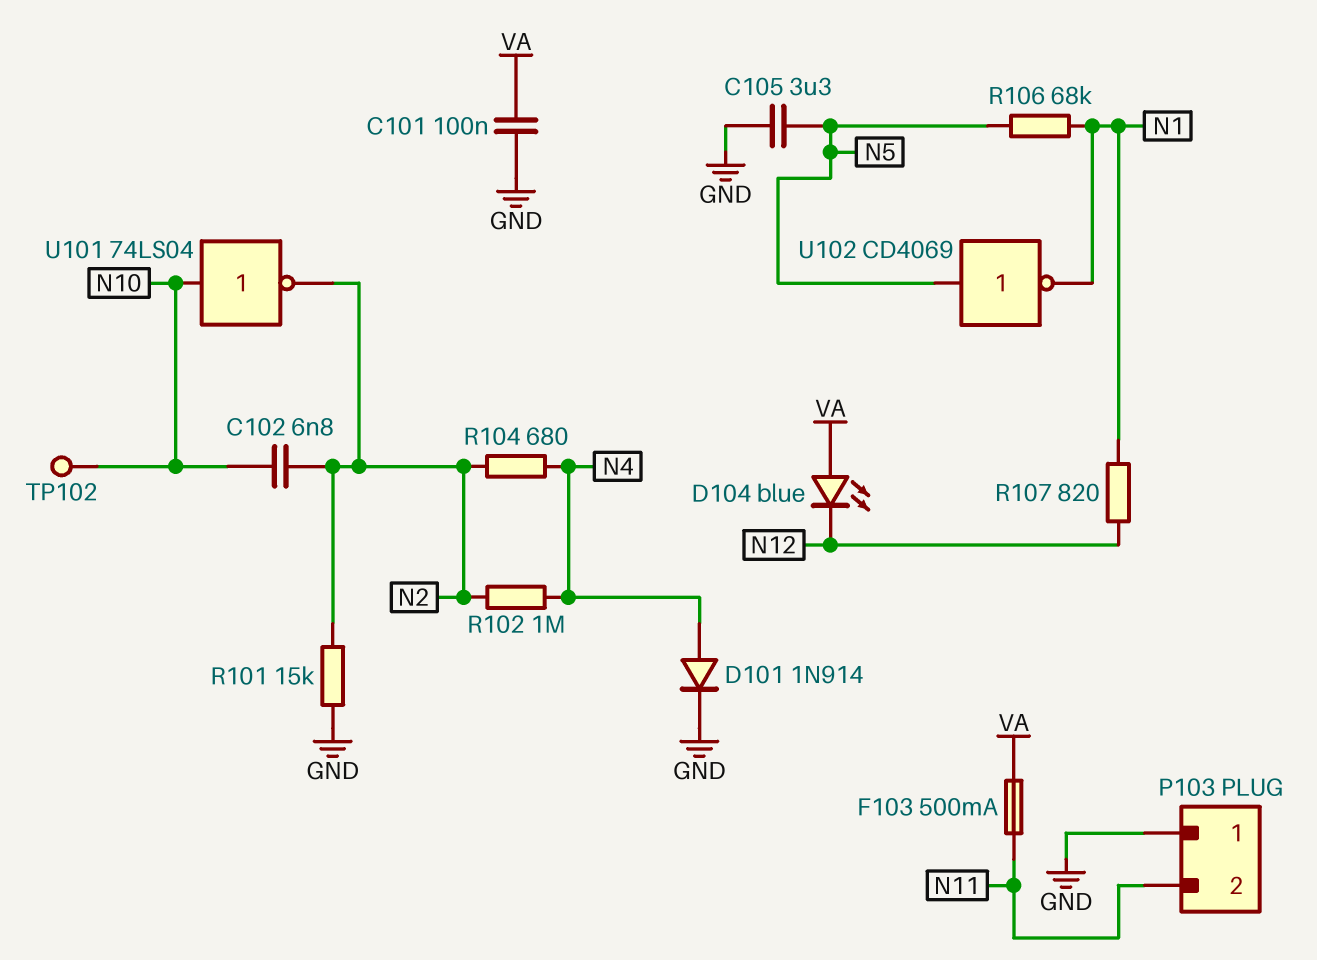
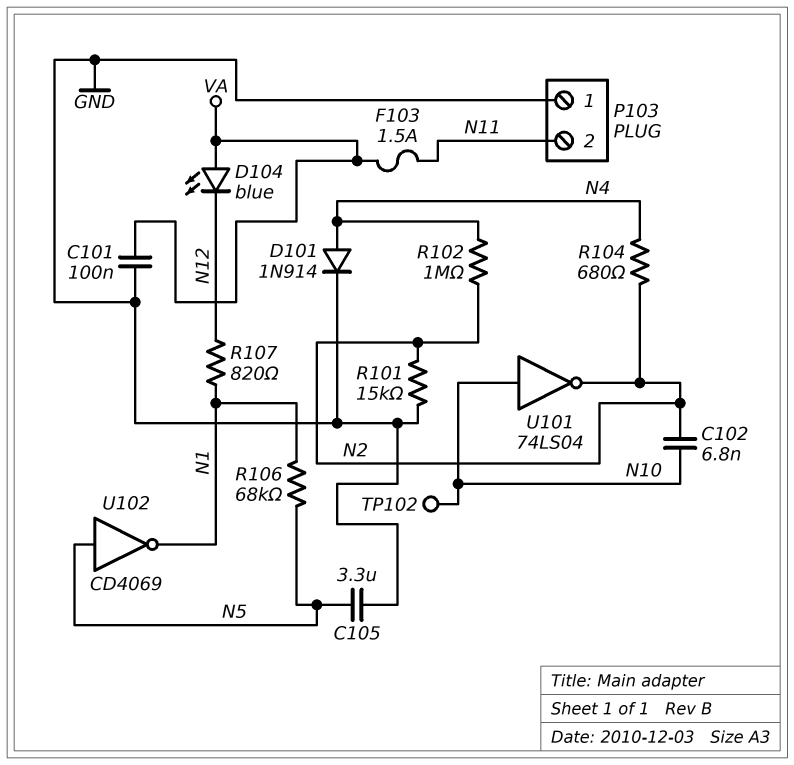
F103: 500mA (N11, VA) -> 1.5A (N11, VA)

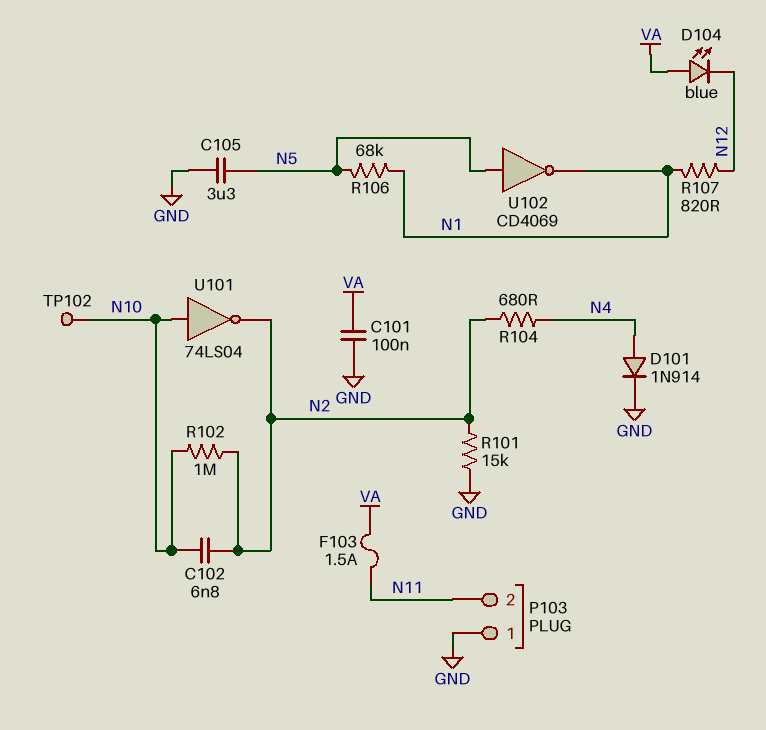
R102: 1M (N2, N4) -> 1M (N2, N10)

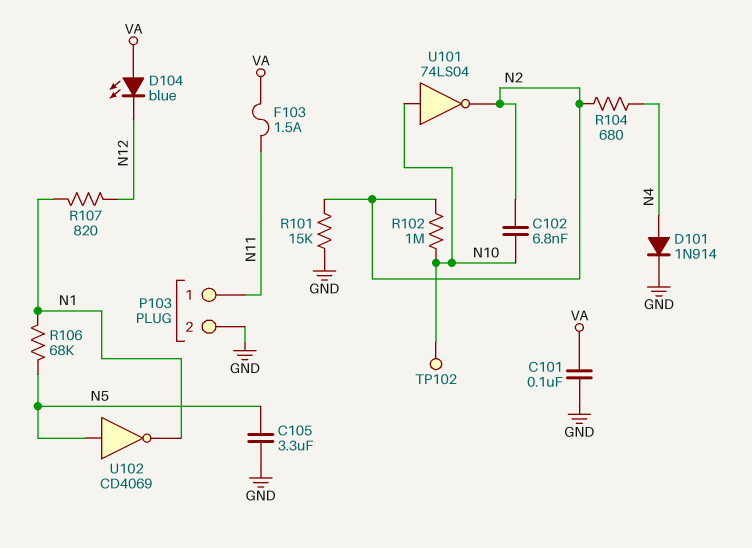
P103 pin 1: GND -> N11
P103 pin 2: N11 -> GND

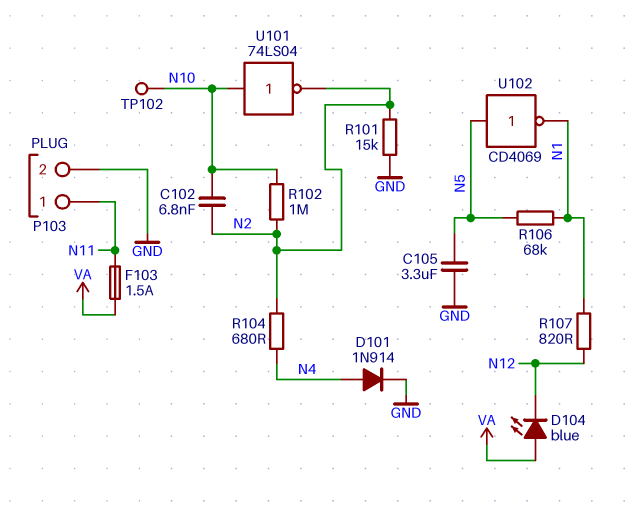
C101: 100nF (GND, VA) -> none

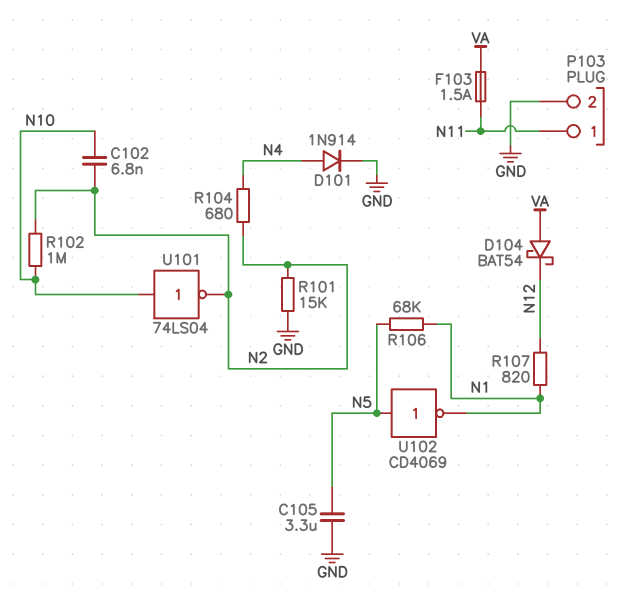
D104: LED blue (A VA, K N12) -> schottky BAT54 (A VA, K N12)
TP102: test point (N10) -> none

